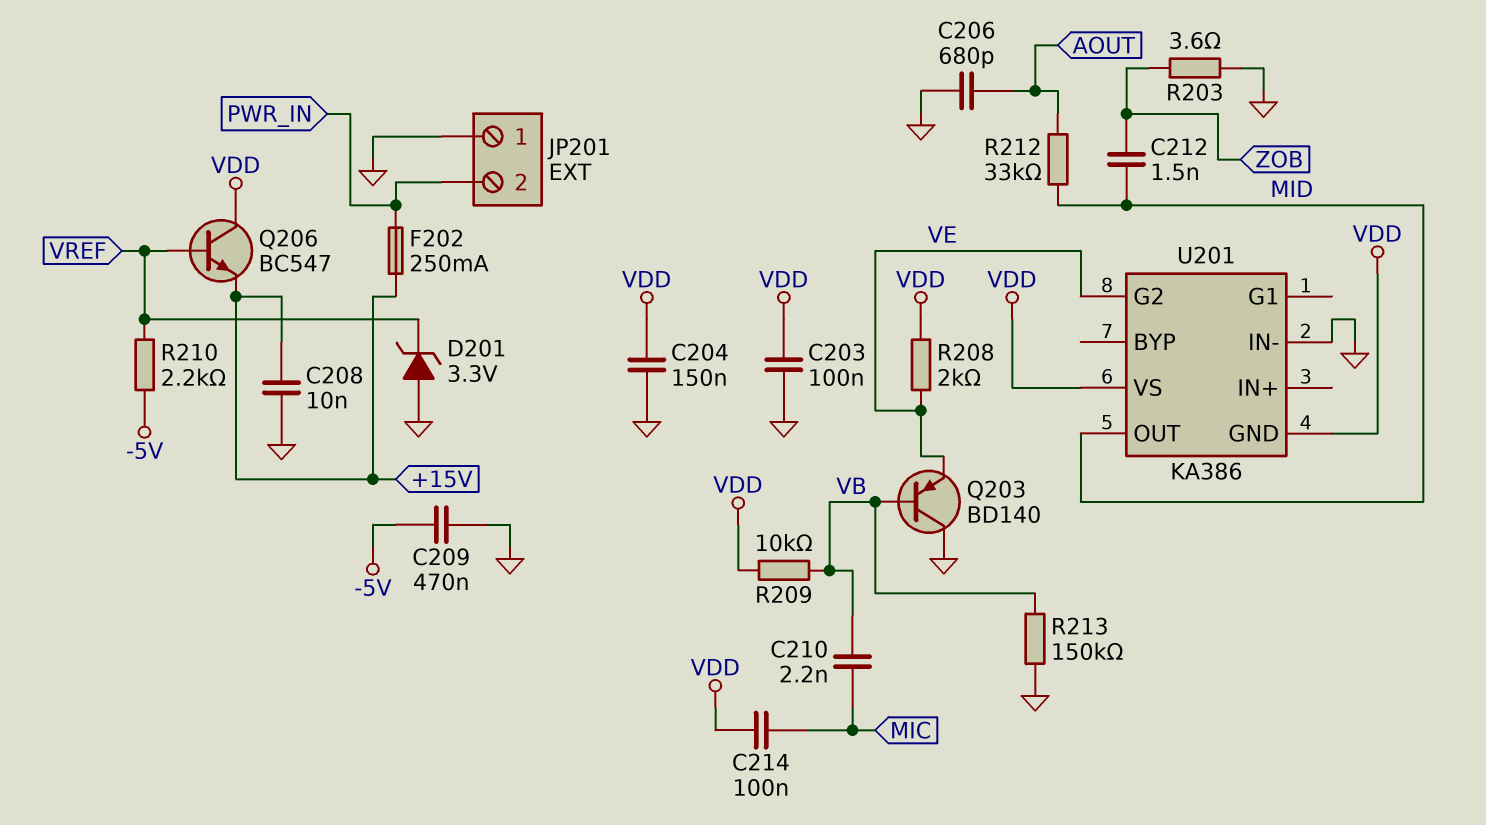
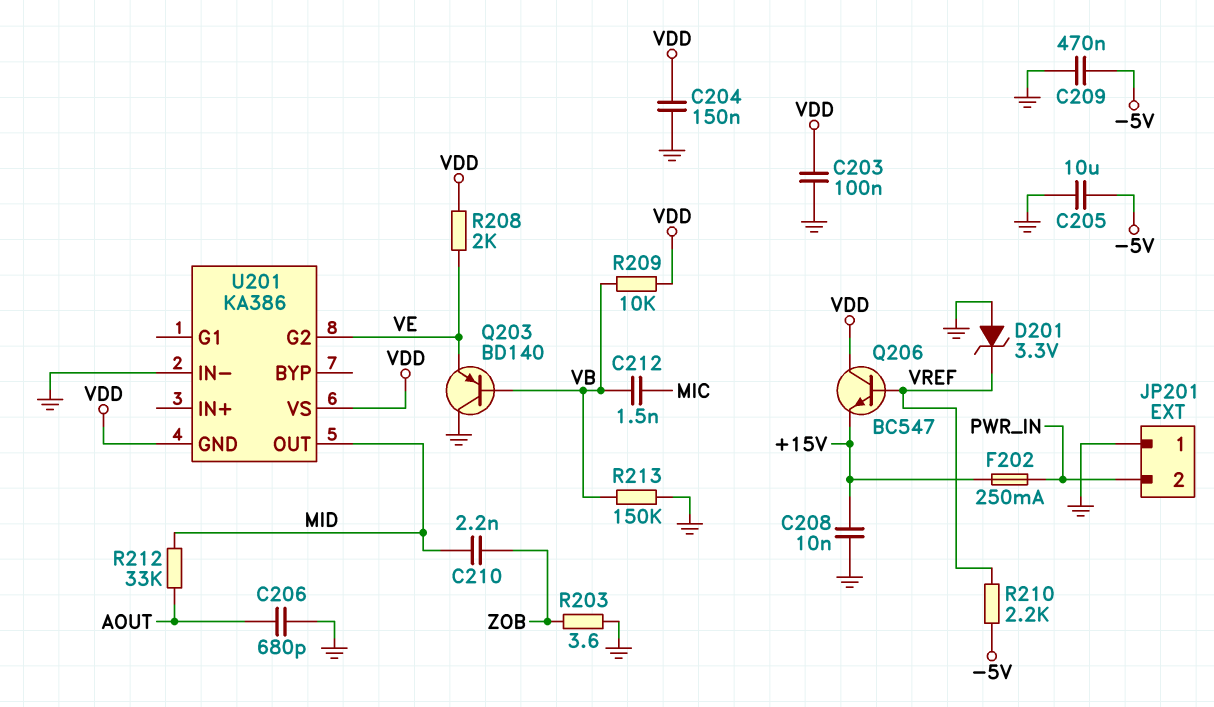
C205: none -> 10uF (-5V, GND)
C210: 2.2nF (MIC, VB) -> 2.2nF (MID, ZOB)
C212: 1.5nF (MID, ZOB) -> 1.5nF (MIC, VB)
C214: 100nF (MIC, VDD) -> none

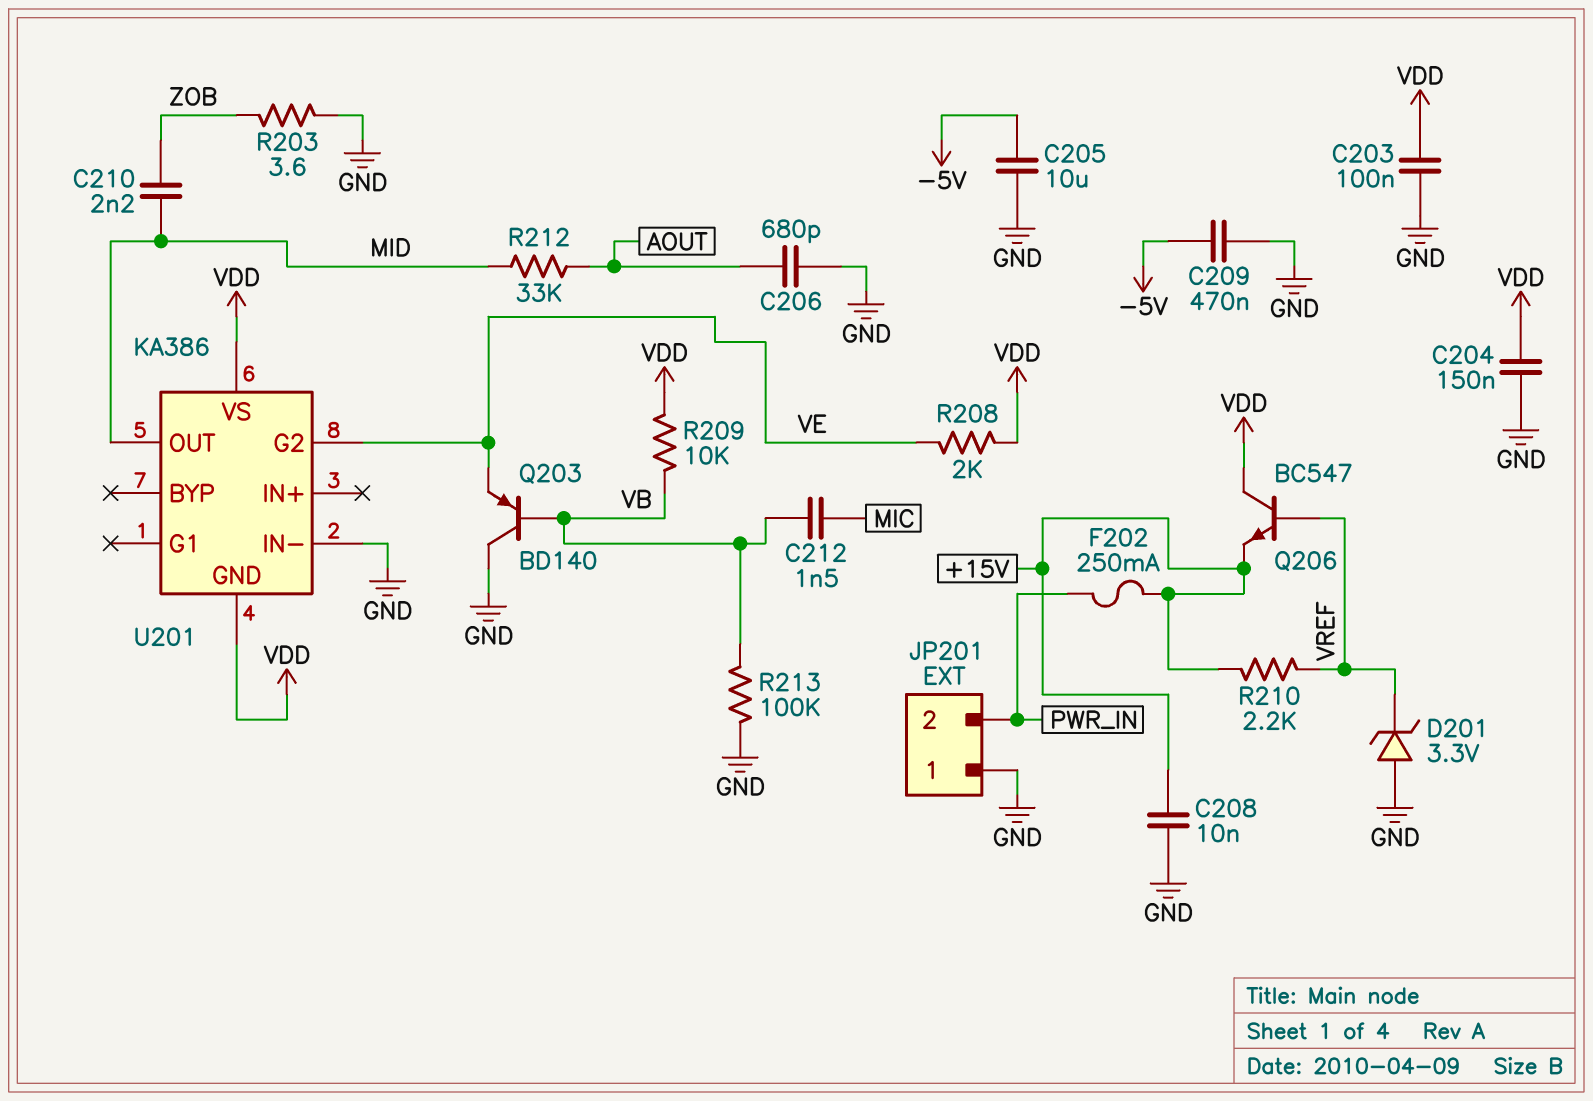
R210: 2.2k (-5V, VREF) -> 2.2k (+15V, VREF)
R213: 150k (GND, VB) -> 100k (GND, VB)

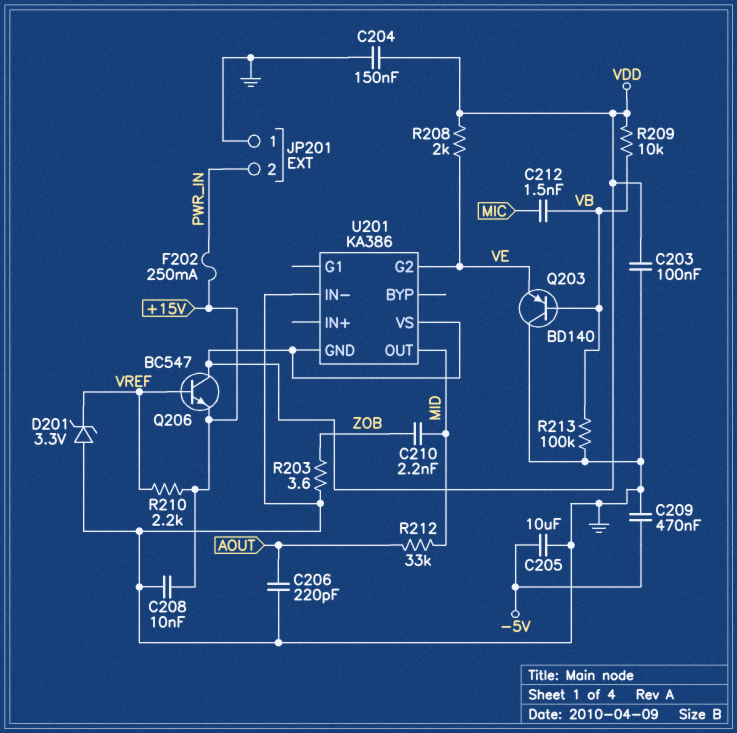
C206: 680pF (AOUT, GND) -> 220pF (AOUT, GND)

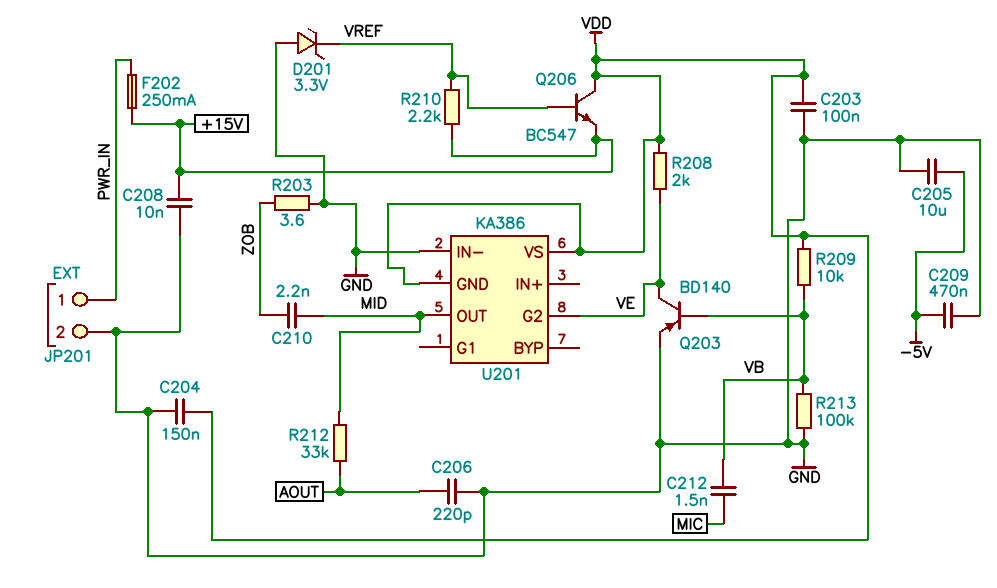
JP201 pin 1: GND -> PWR_IN
JP201 pin 2: PWR_IN -> GND
Q203: PNP BD140 (B VB, C GND, E VE) -> PNP BD140 (B VB, C VE, E GND)

